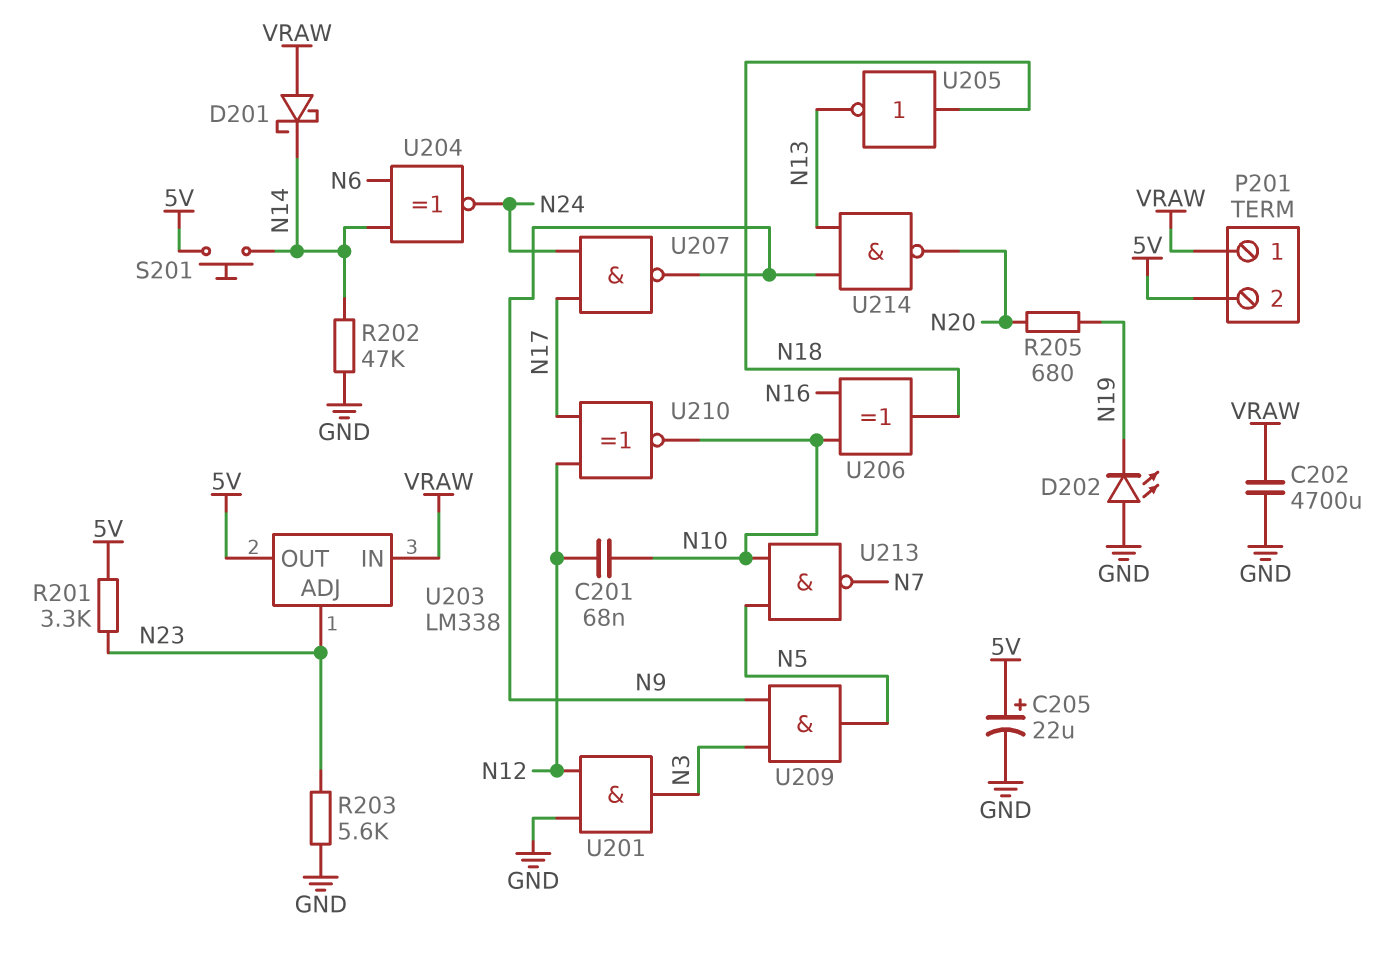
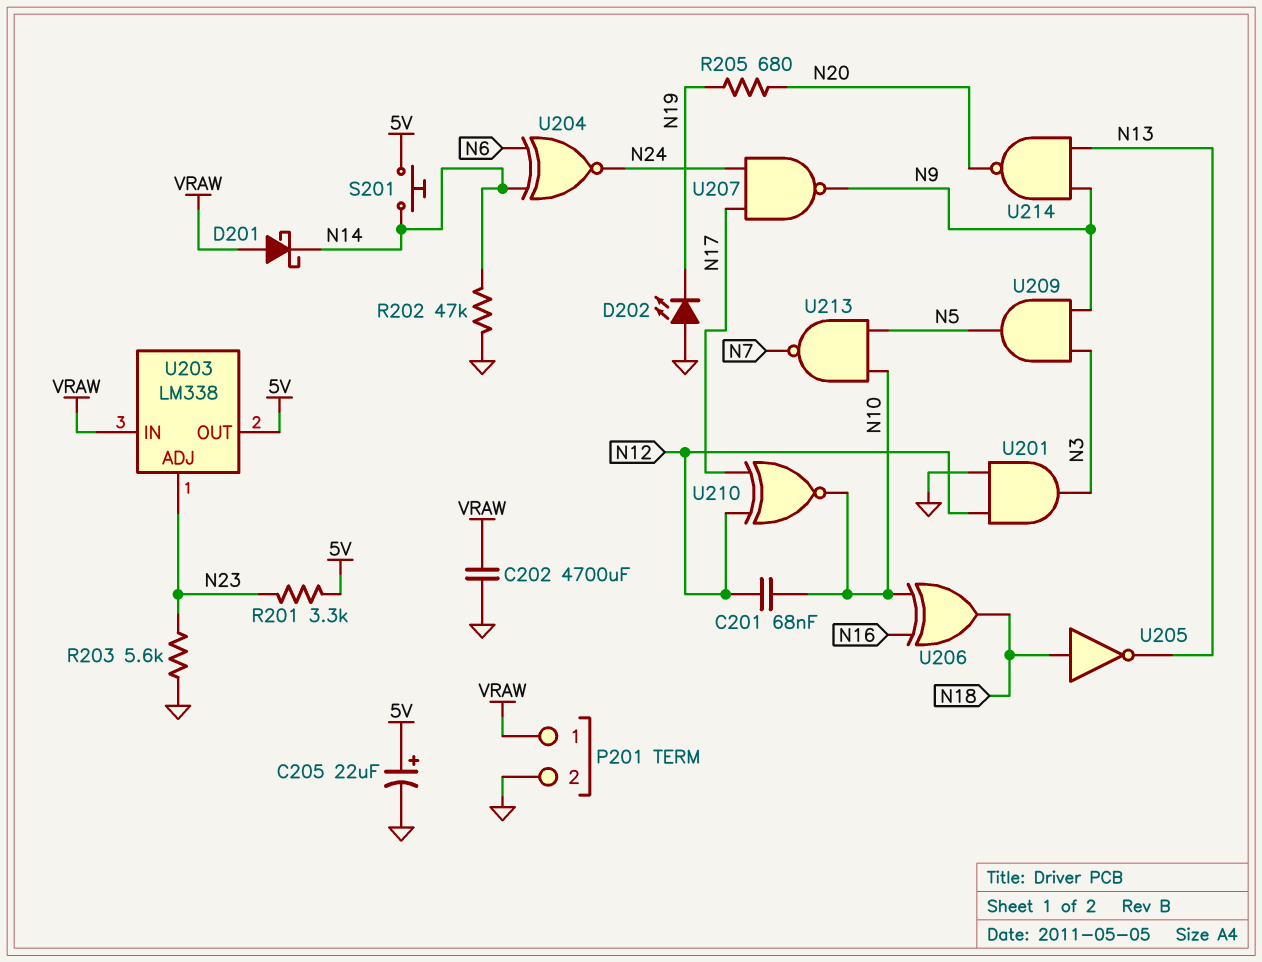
P201 pin 2: 5V -> GND

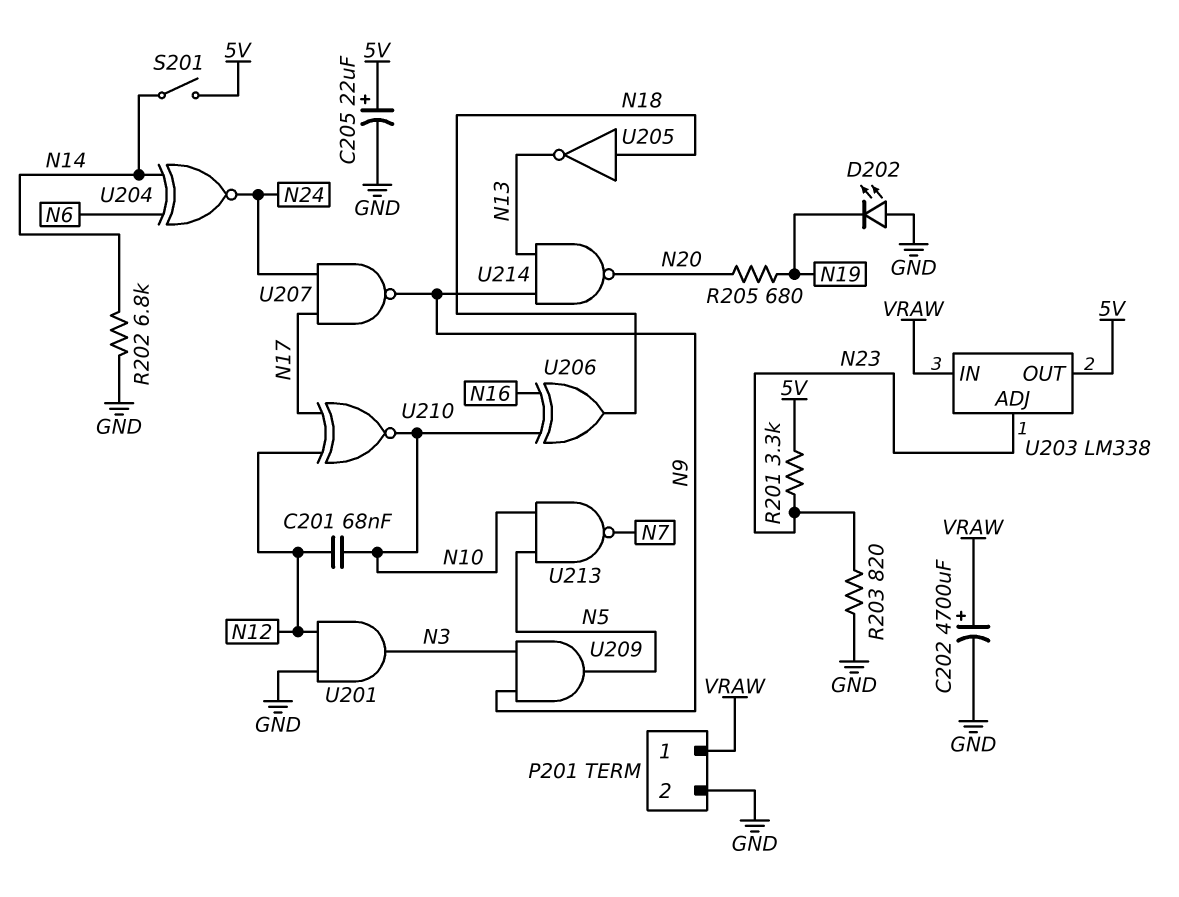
C202: 4700uF (GND, VRAW) -> 4700uF (plus VRAW, minus GND)
D201: schottky (A VRAW, K N14) -> none
R202: 47k (GND, N14) -> 6.8k (GND, N14)
R203: 5.6k (GND, N23) -> 820 (GND, N23)
S201: button (5V, N14) -> switch (5V, N14)

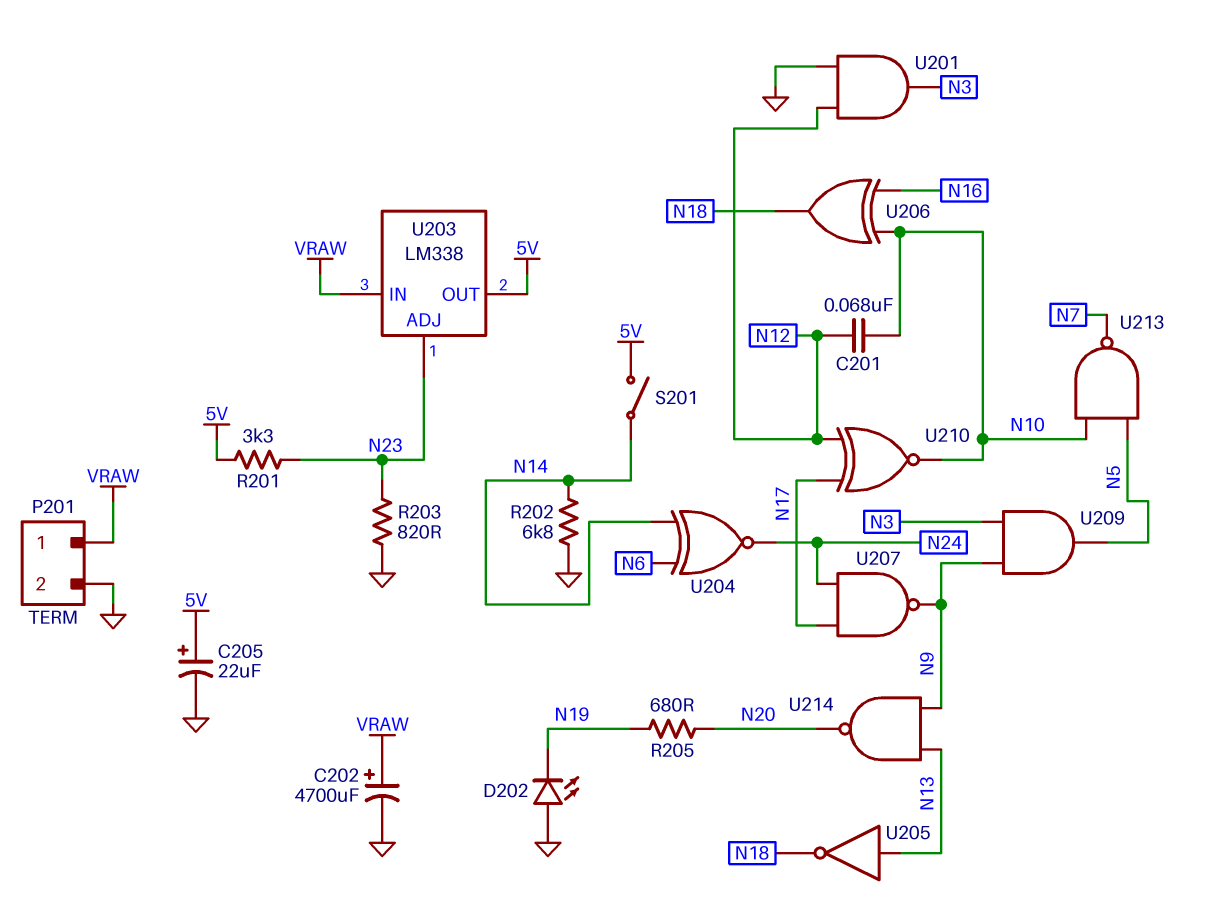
U205: NOT (in N18, out N13) -> NOT (in N13, out N18)

